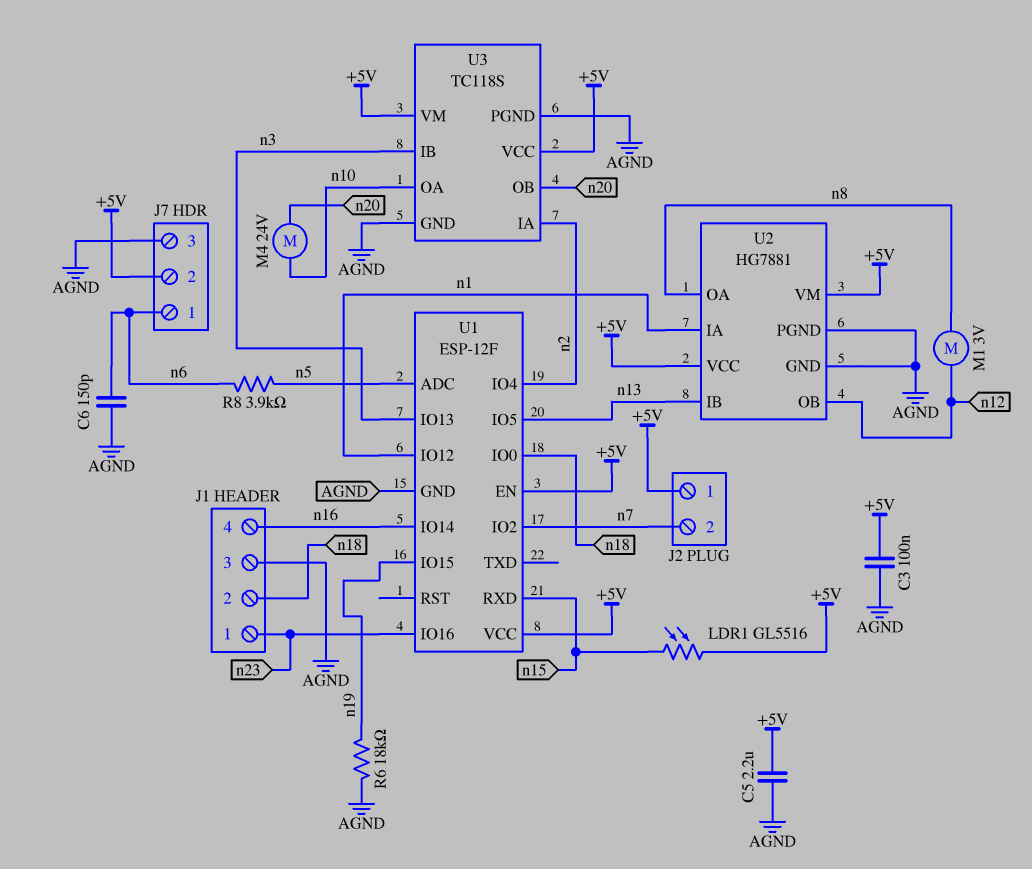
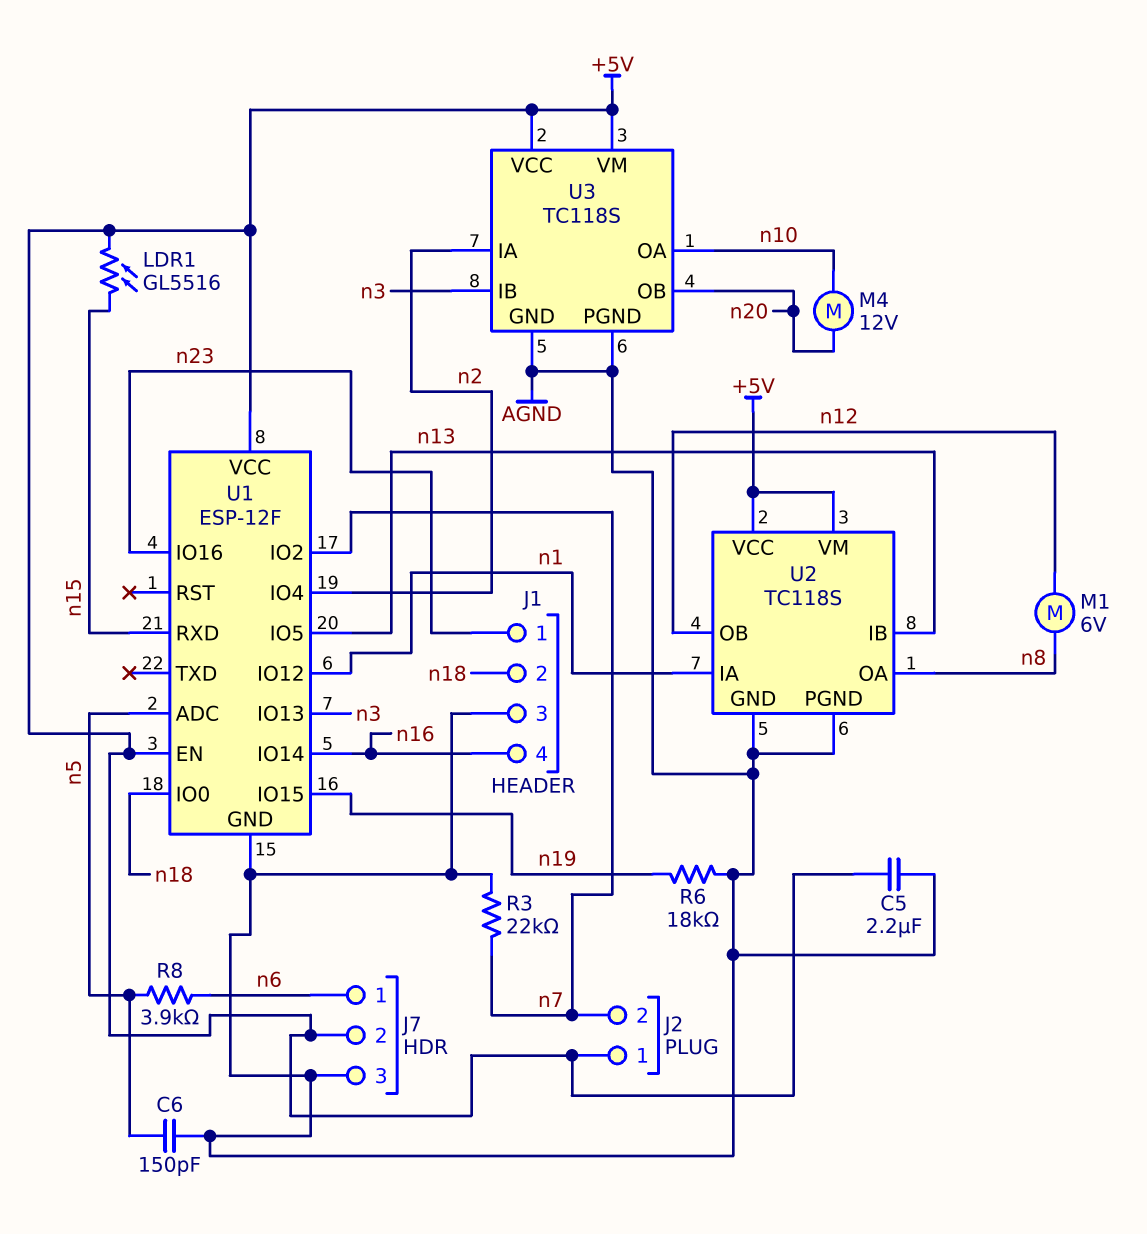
C3: 100nF (+5V, AGND) -> none
C6: 150pF (AGND, n6) -> 150pF (AGND, n5)
M1: motor 3V (n8, n12) -> motor 6V (n8, n12)
M4: motor 24V (n10, n20) -> motor 12V (n10, n20)
R3: none -> 22k (AGND, n7)
U2: HG7881 -> TC118S

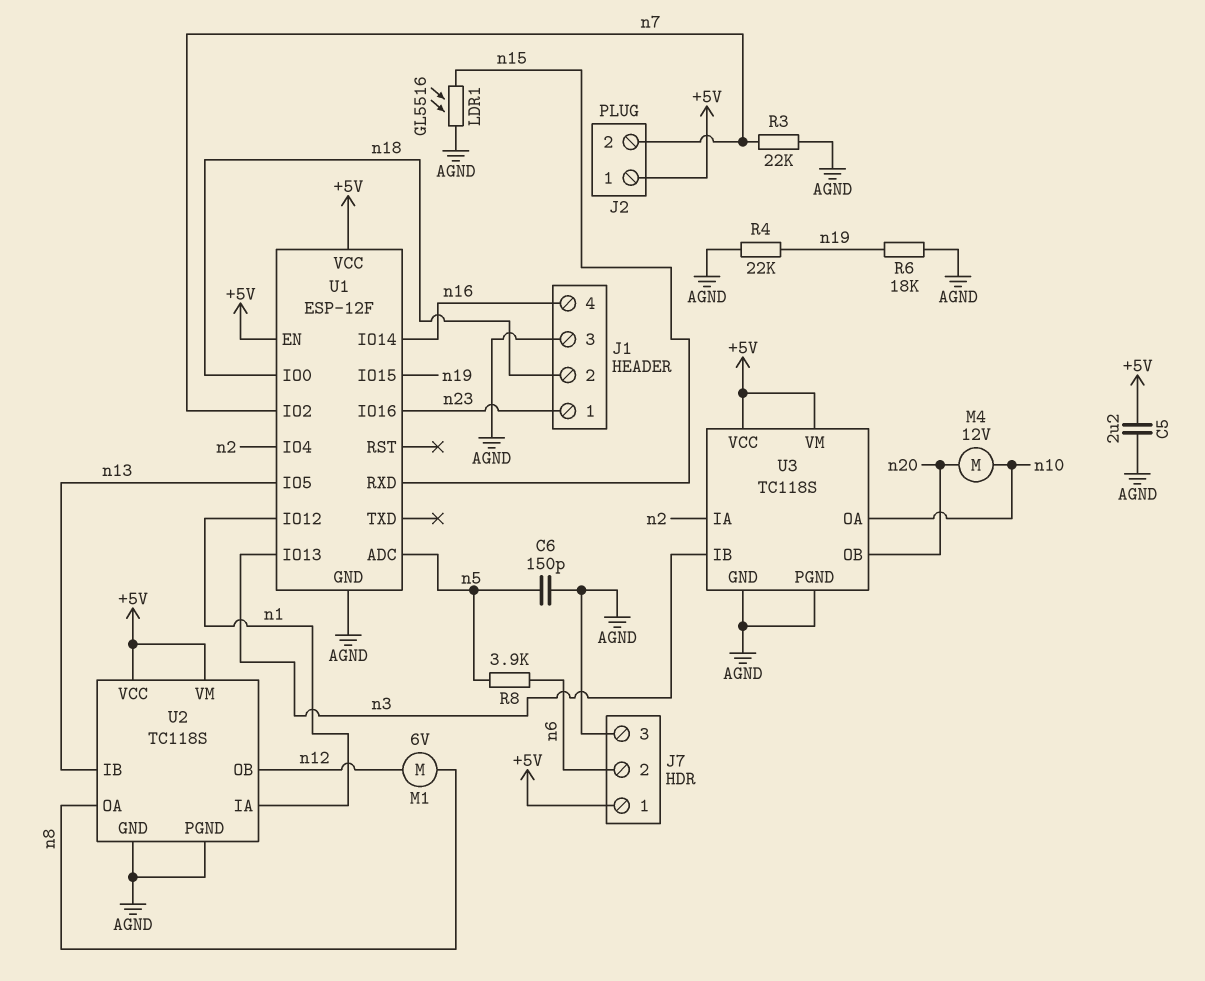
J7 pin 1: n6 -> +5V
J7 pin 2: +5V -> n6
LDR1: GL5516 (+5V, n15) -> GL5516 (AGND, n15)
R4: none -> 22k (AGND, n19)

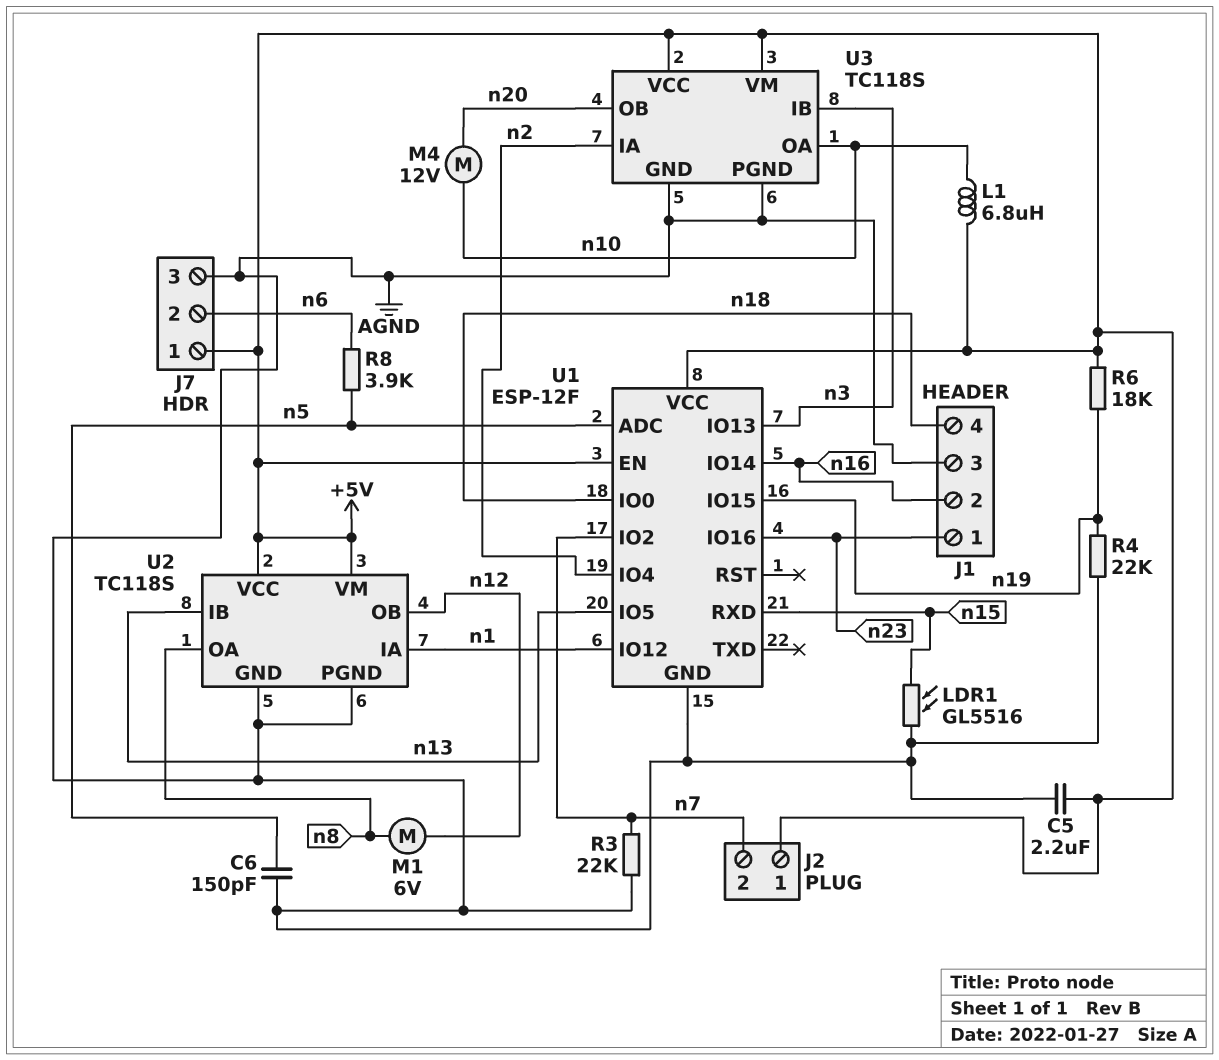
J1 pin 2: n18 -> n16
J1 pin 4: n16 -> n18
L1: none -> 6.8uH (+5V, n10)
R6: 18k (AGND, n19) -> 18k (+5V, n19)

